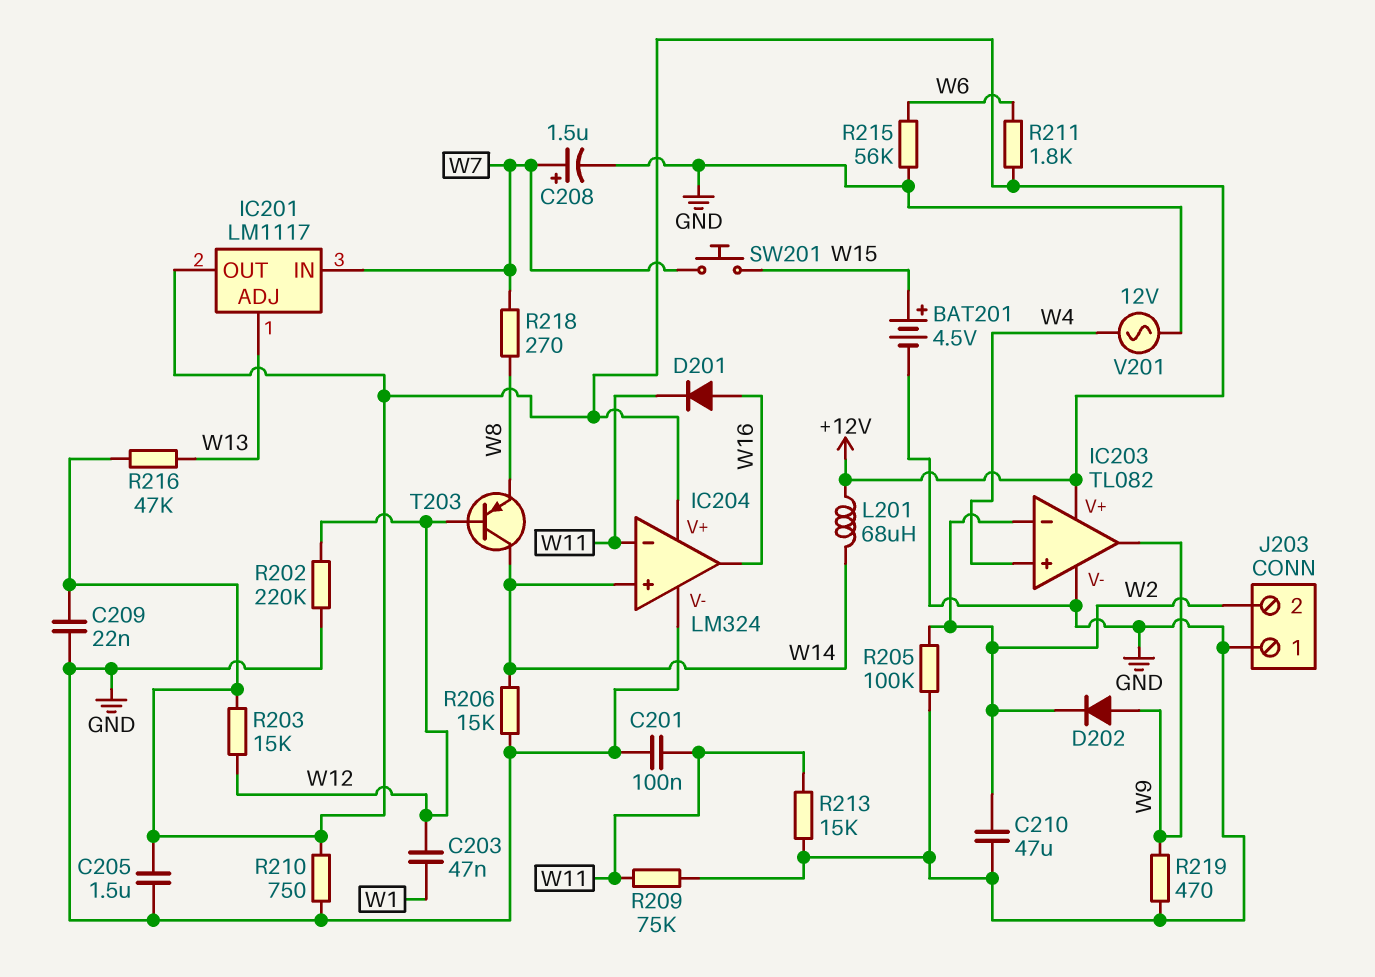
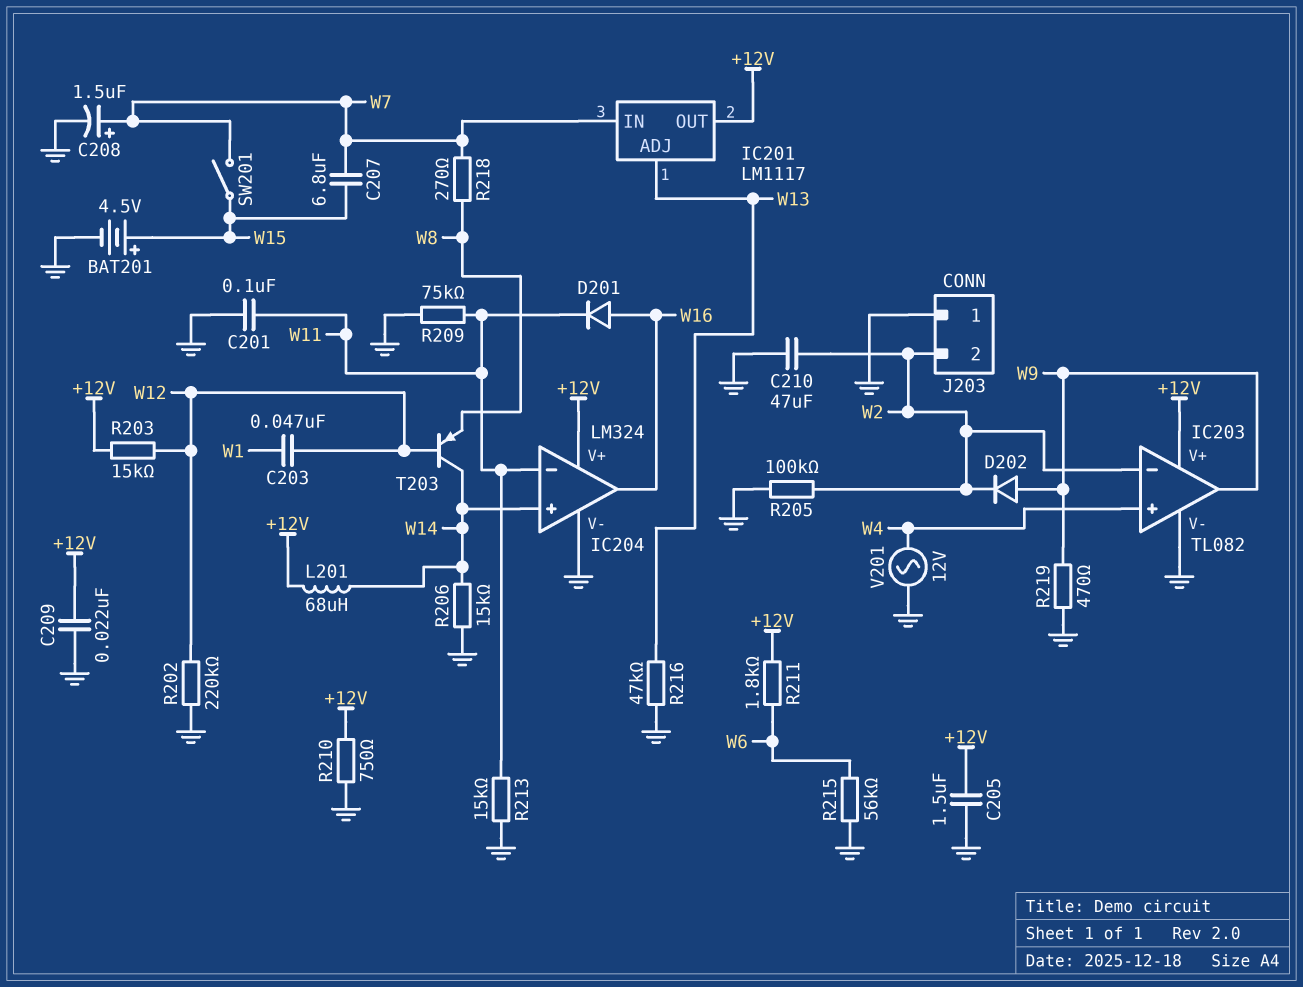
C207: none -> 6.8uF (W7, W15)
R216: 47k (+12V, W13) -> 47k (GND, W13)
SW201: button (W7, W15) -> switch (W7, W15)

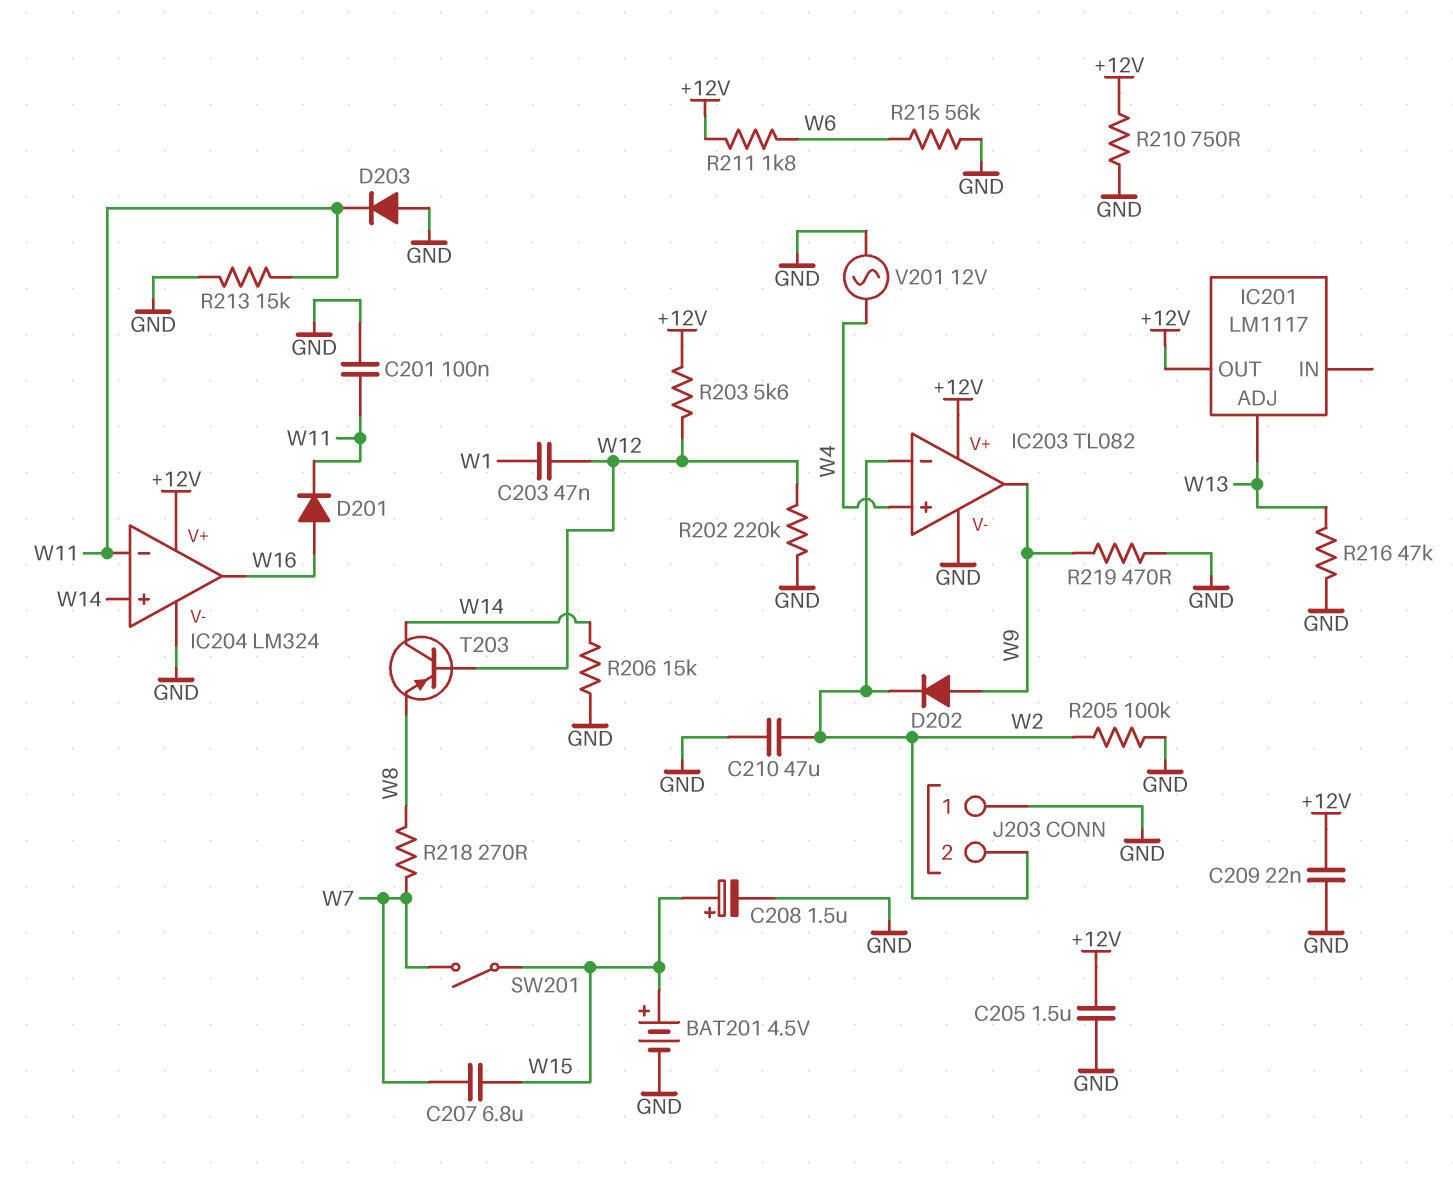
C208: 1.5uF (plus W7, minus GND) -> 1.5uF (plus W15, minus GND)
D203: none -> diode (A GND, K W11)
IC201 pin IN: W7 -> none
L201: 68uH (+12V, W14) -> none
R203: 15k (+12V, W12) -> 5.6k (+12V, W12)
R209: 75k (GND, W11) -> none

